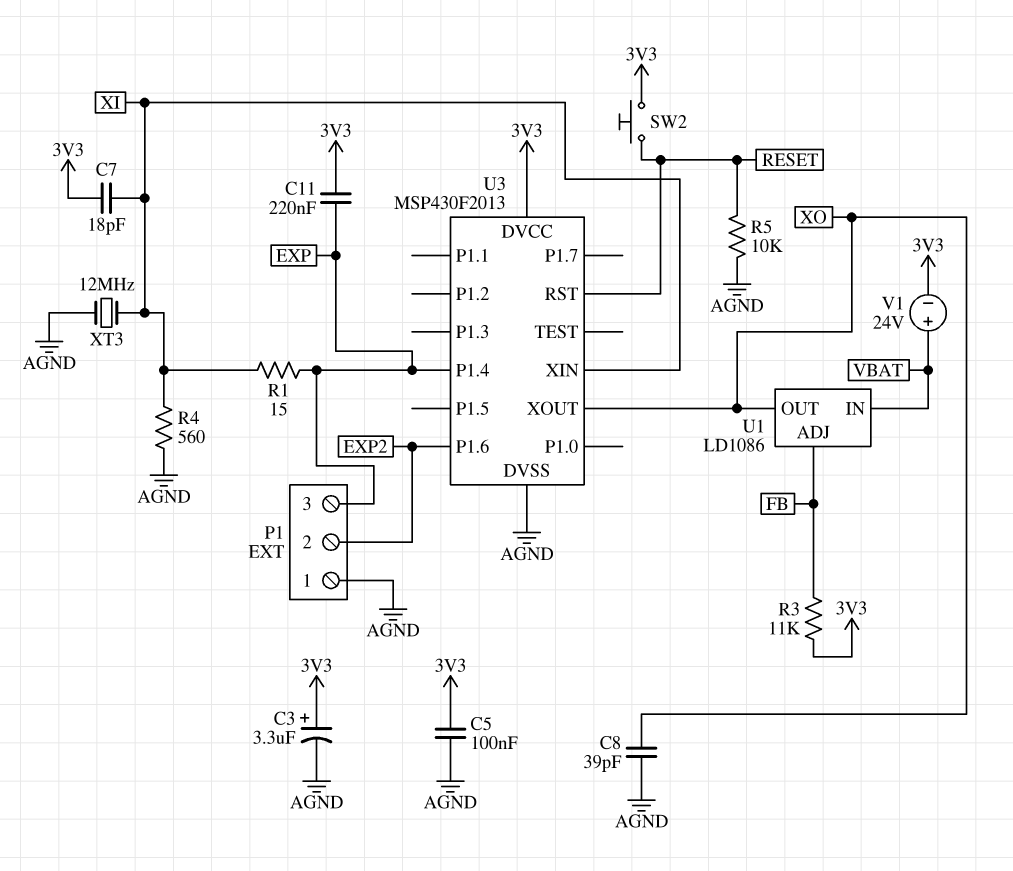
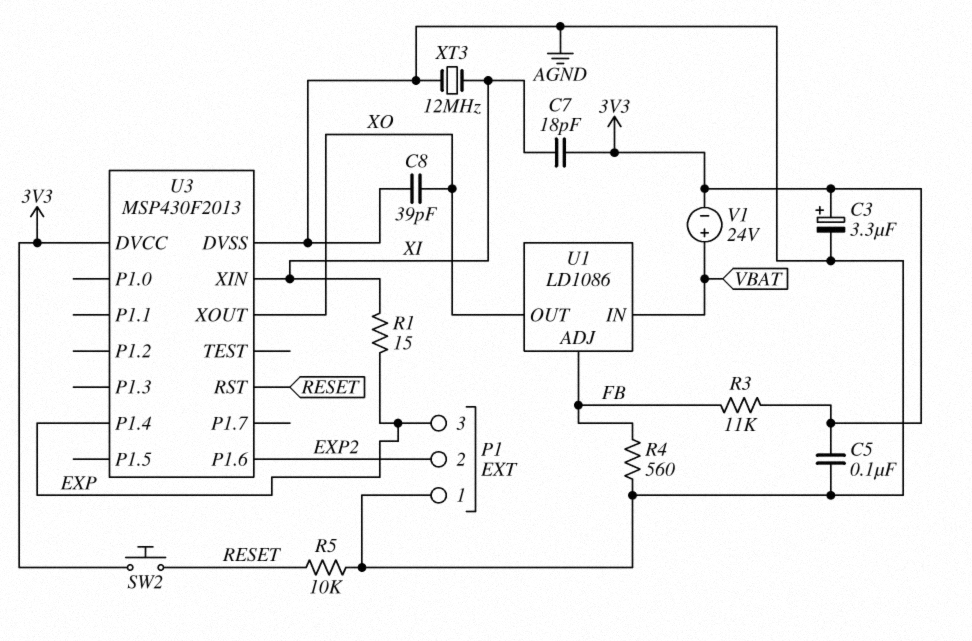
C11: 220nF (3V3, EXP) -> none
R4: 560 (AGND, XI) -> 560 (AGND, FB)

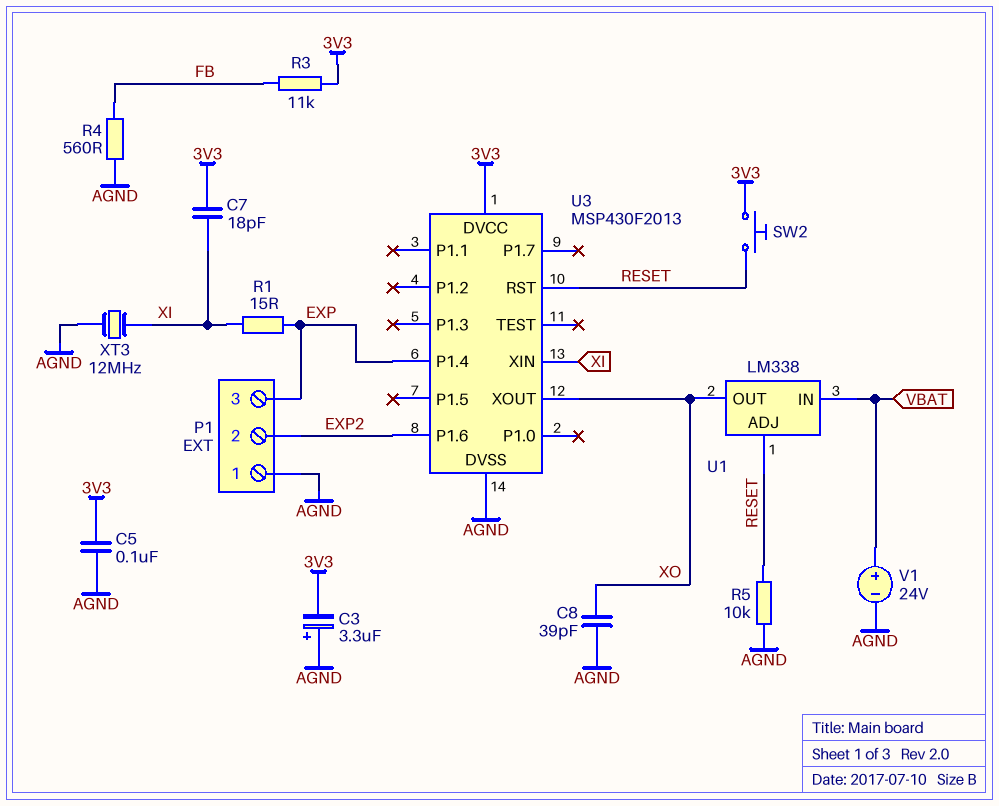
C3: 3.3uF (plus 3V3, minus AGND) -> 3.3uF (plus AGND, minus 3V3)
U1: LD1086 -> LM338
U1 pin ADJ: FB -> RESET
V1: 24V (plus VBAT, minus 3V3) -> 24V (plus VBAT, minus AGND)

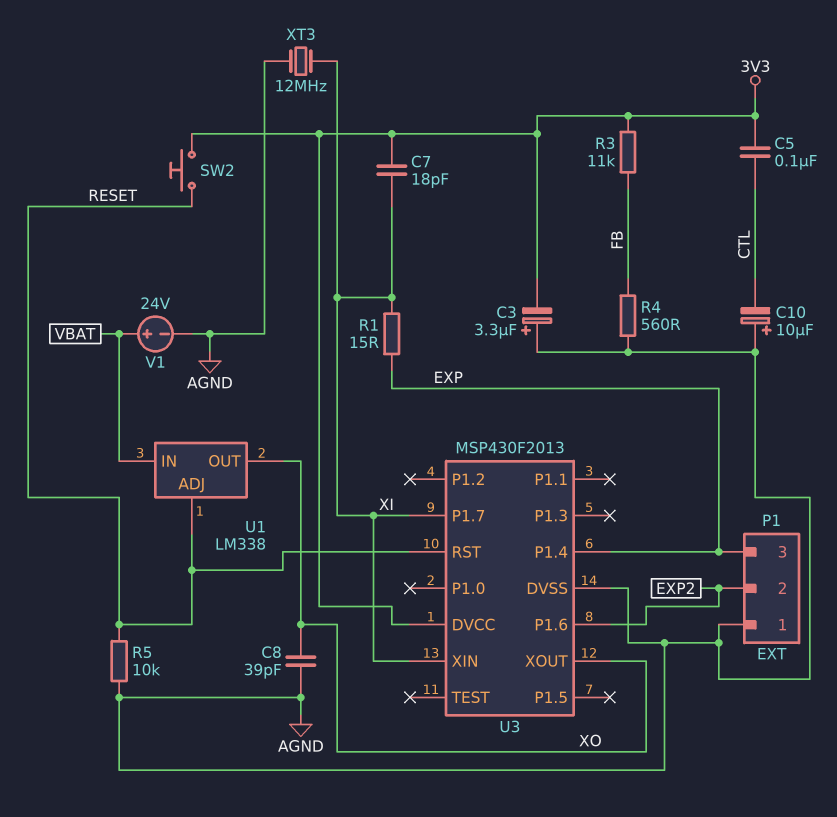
C5: 100nF (3V3, AGND) -> 100nF (3V3, CTL)
C10: none -> 10uF (plus AGND, minus CTL)
U3 pin P1.7: none -> XI

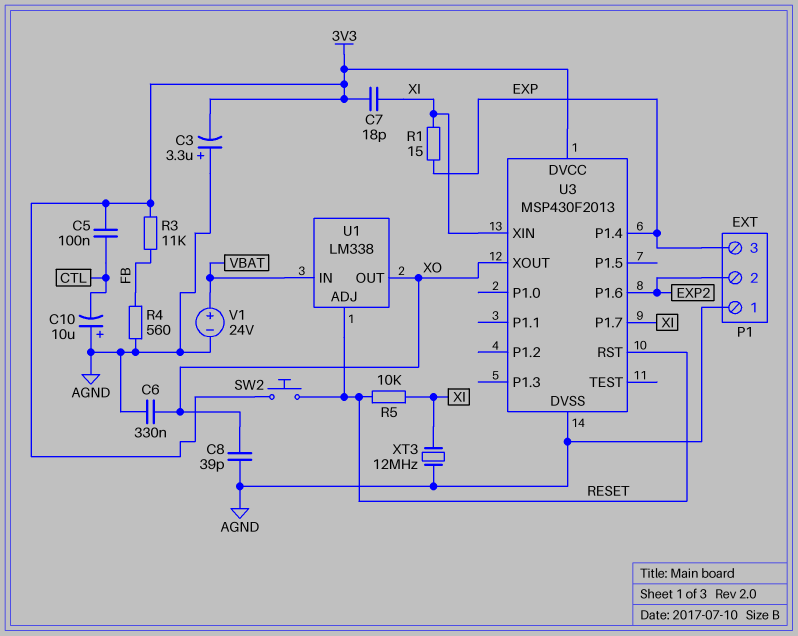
C6: none -> 330nF (AGND, XO)
R5: 10k (AGND, RESET) -> 10k (RESET, XI)

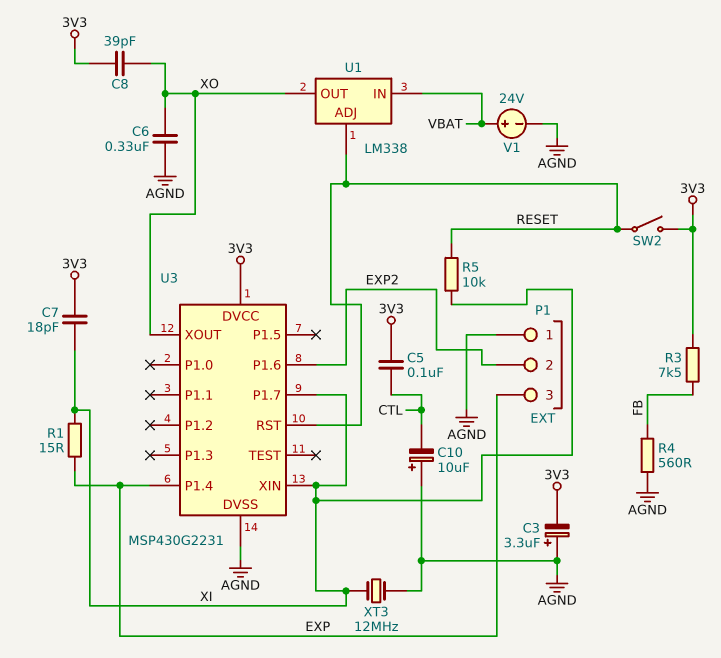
C8: 39pF (AGND, XO) -> 39pF (3V3, XO)
R3: 11k (3V3, FB) -> 7.5k (3V3, FB)
SW2: button (3V3, RESET) -> switch (3V3, RESET)
U3: MSP430F2013 -> MSP430G2231

